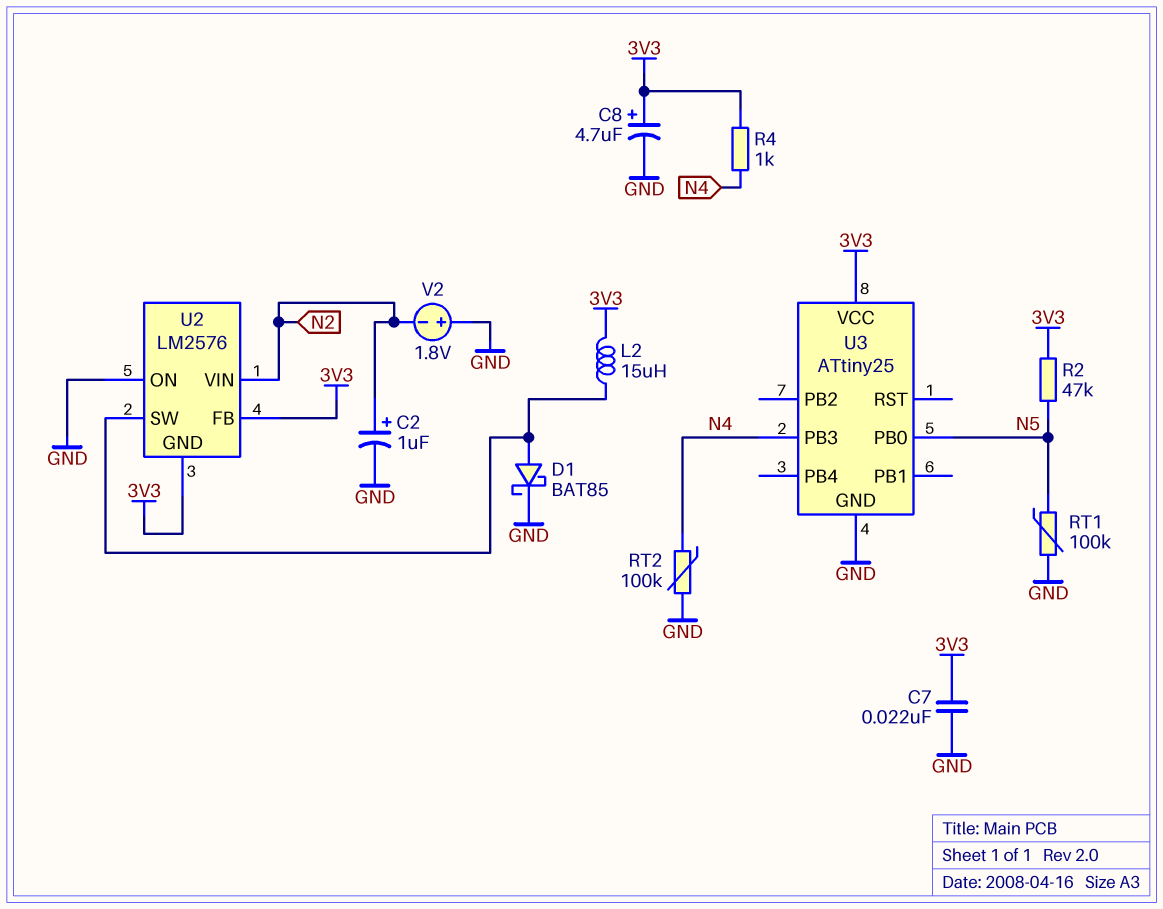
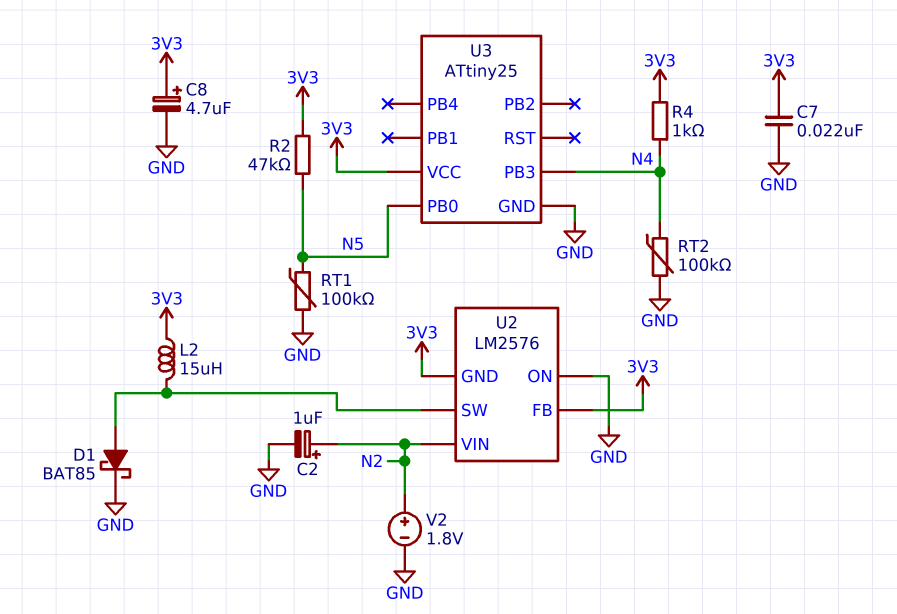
V2: 1.8V (plus GND, minus N2) -> 1.8V (plus N2, minus GND)

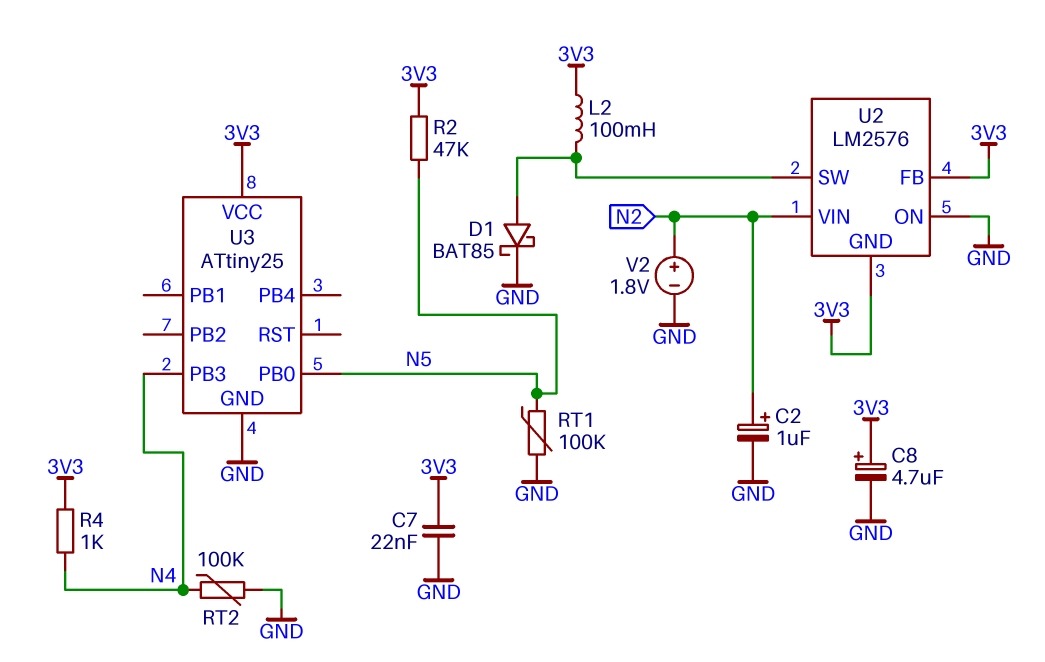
L2: 15uH (3V3, U2/SW) -> 100mH (3V3, U2/SW)

